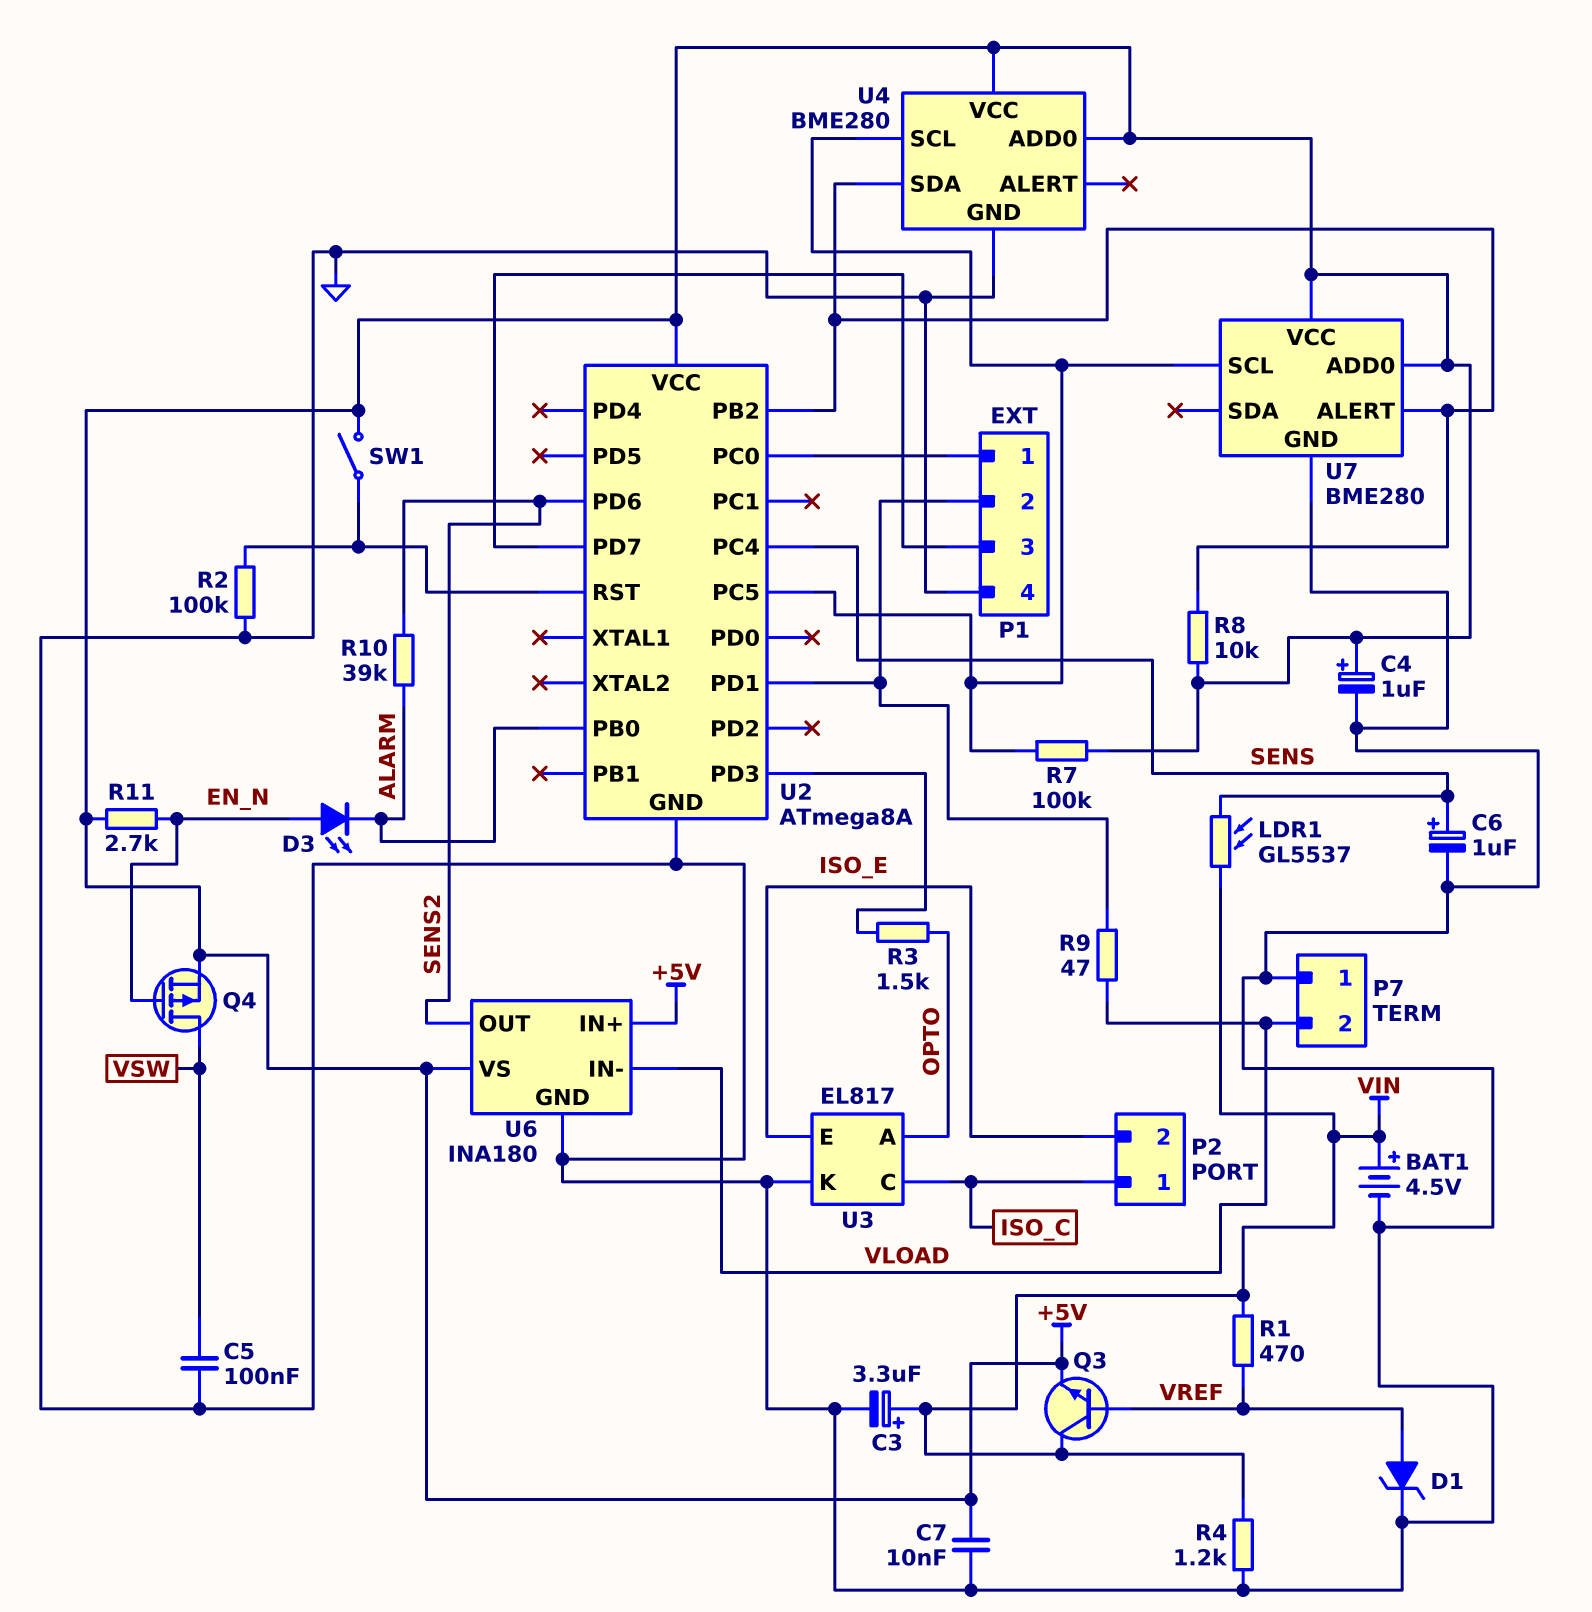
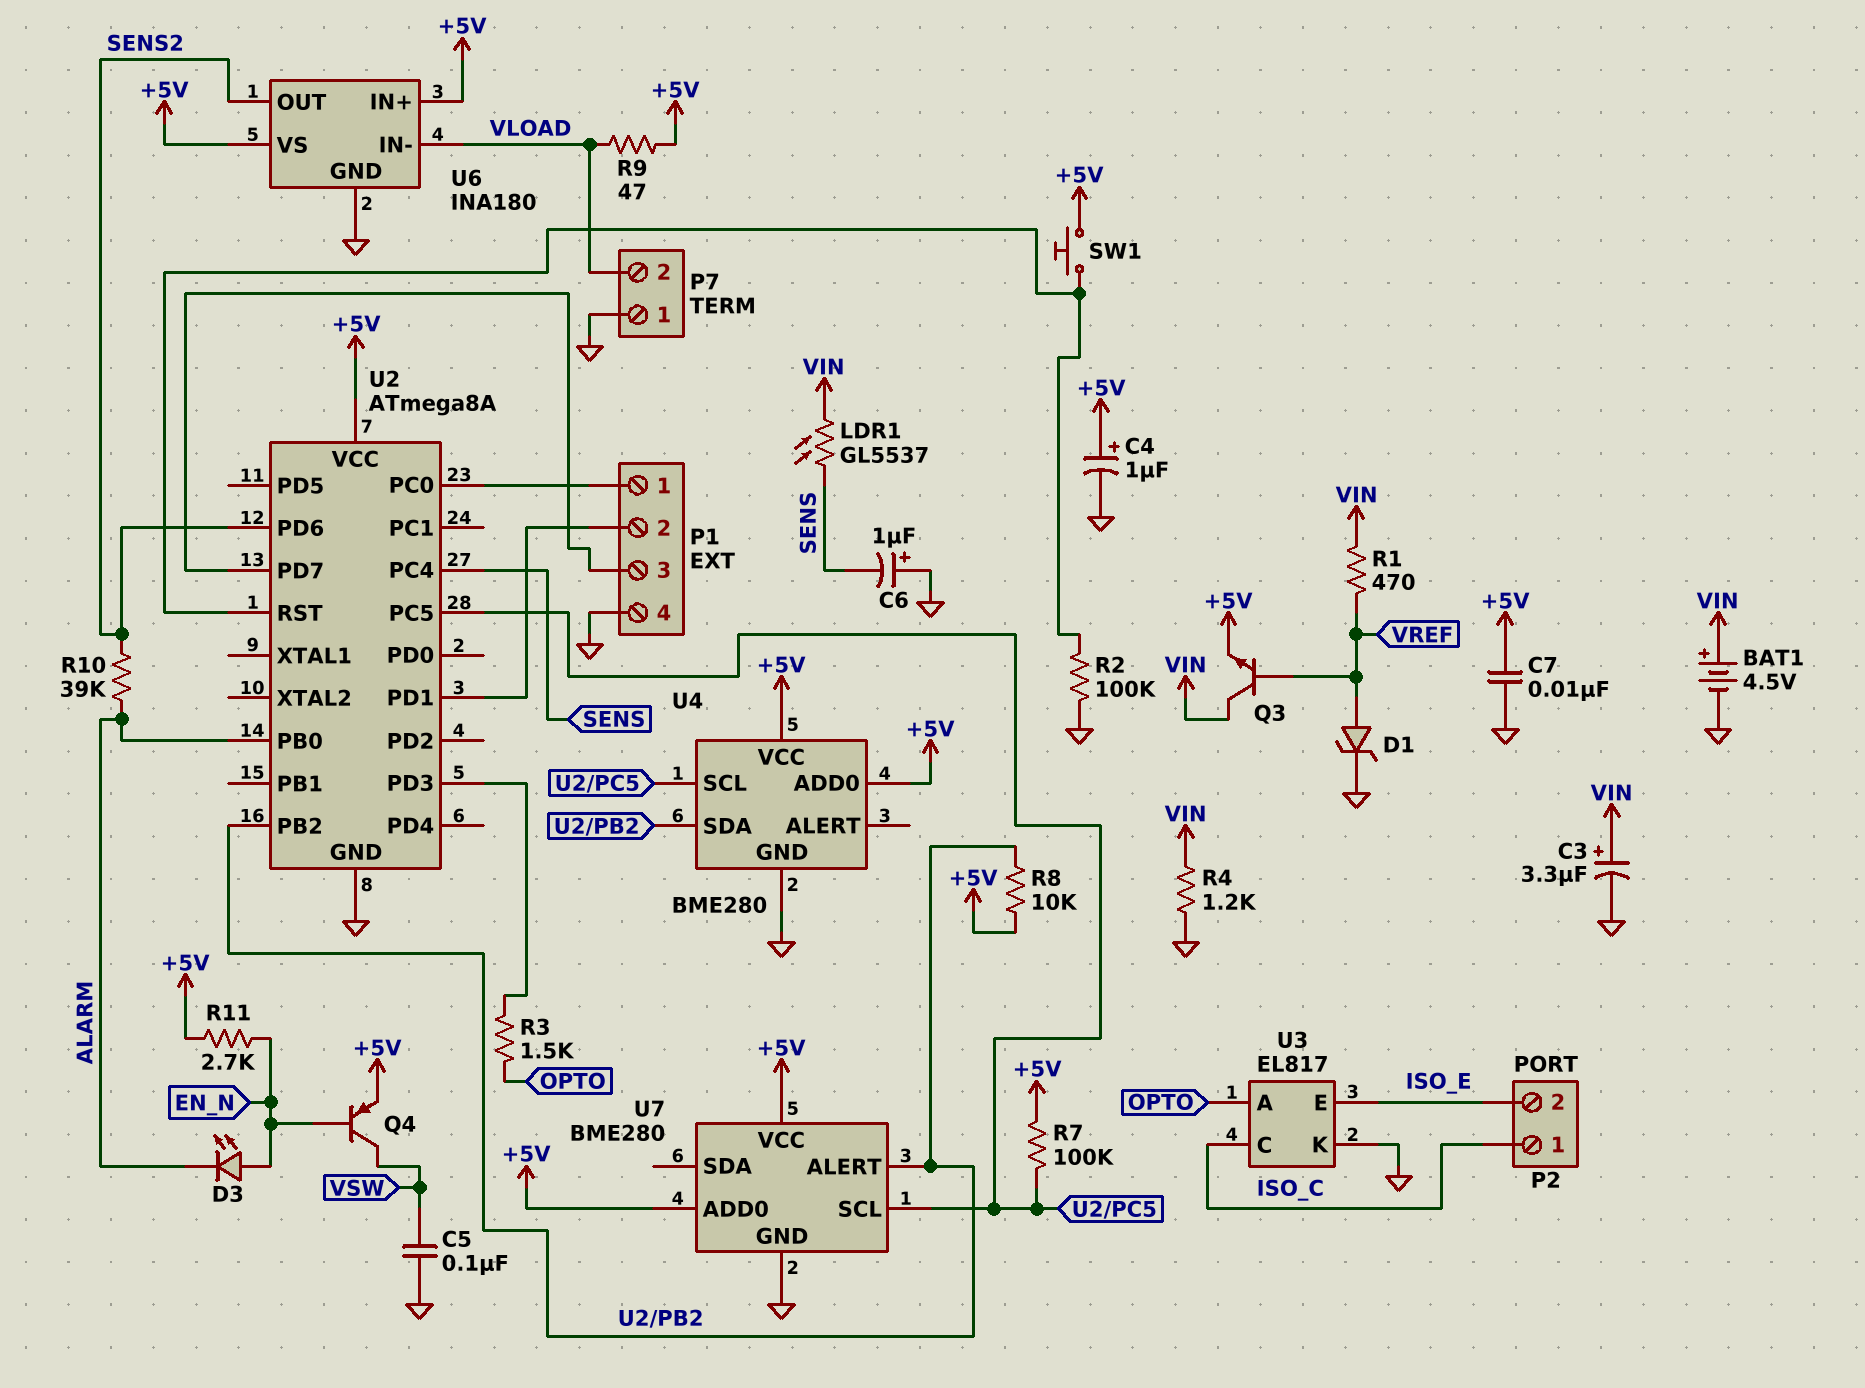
C6: 1uF (plus SENS, minus GND) -> 1uF (plus GND, minus SENS)
Q4: PMOS (G EN_N, D VSW, S +5V) -> PNP (B EN_N, C VSW, E +5V)
R9: 47 (P1/2, VLOAD) -> 47 (+5V, VLOAD)
SW1: switch (+5V, U2/RST) -> button (+5V, U2/RST)

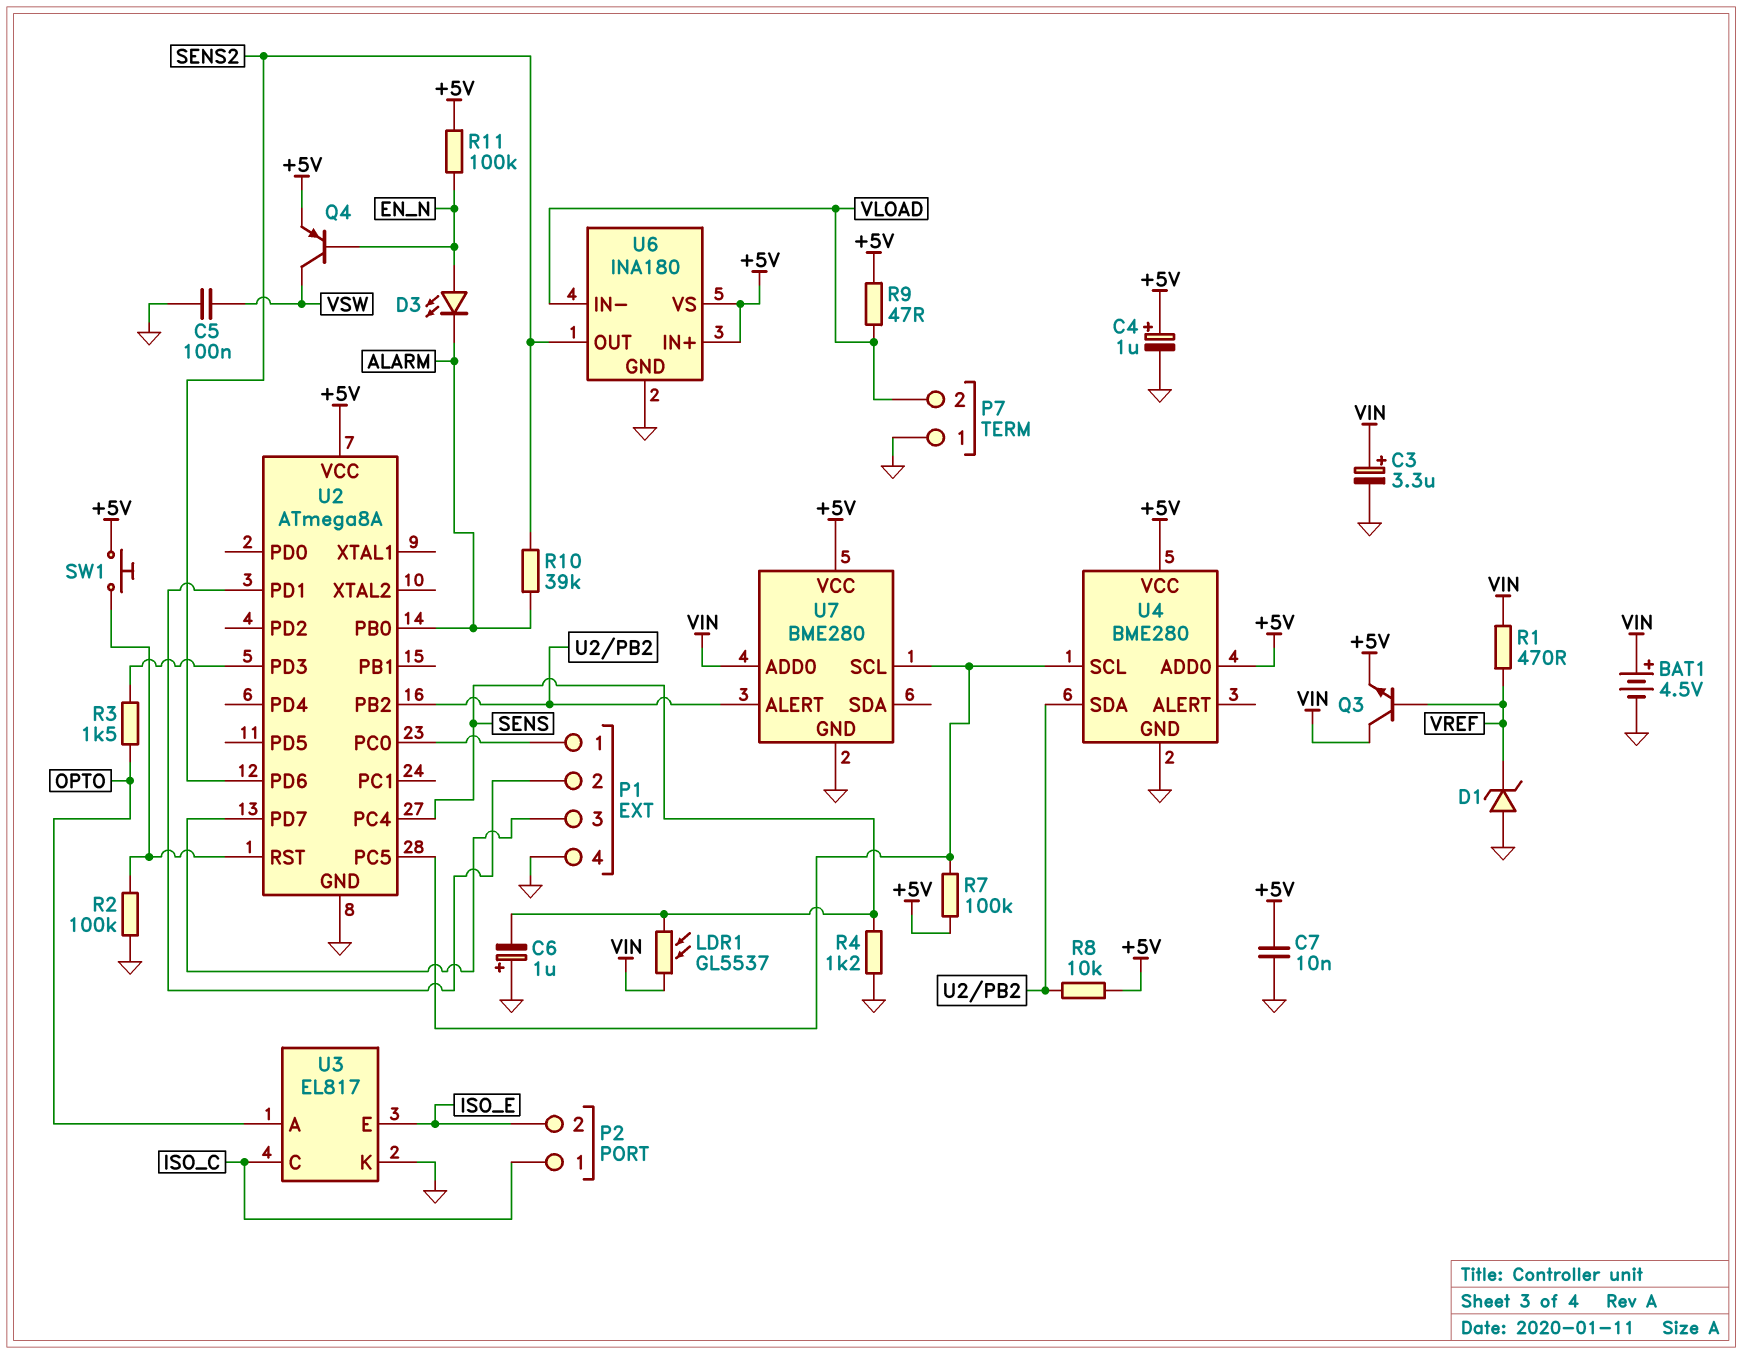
D1: zener (A VREF, K GND) -> zener (A GND, K VREF)
R4: 1.2k (GND, VIN) -> 1.2k (GND, SENS)
R11: 2.7k (+5V, EN_N) -> 100k (+5V, EN_N)
U7 pin ADD0: +5V -> VIN

